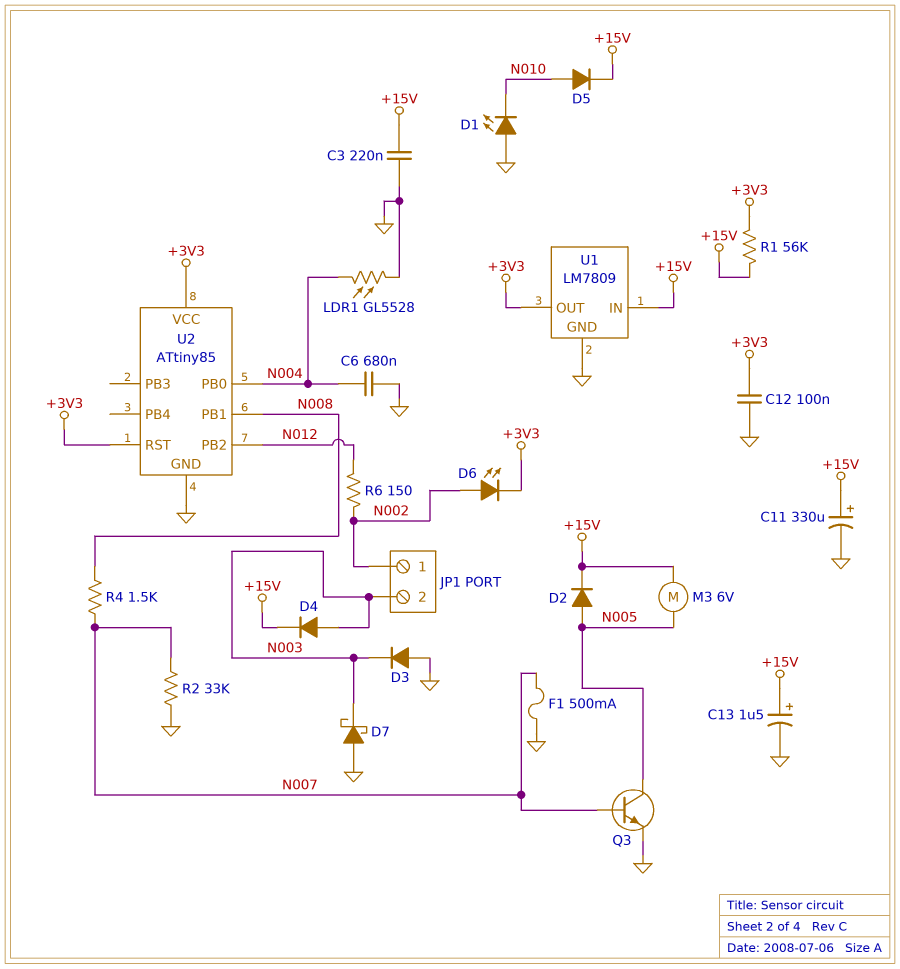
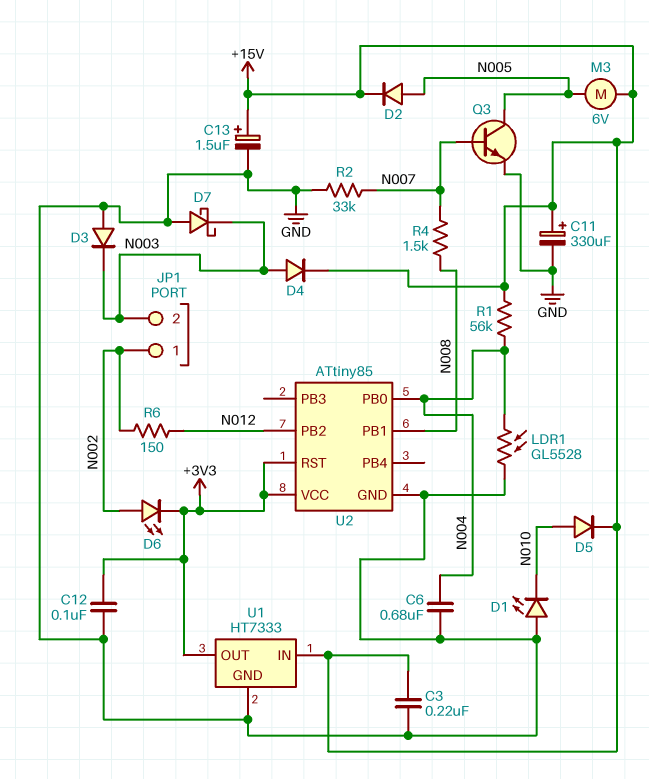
F1: 500mA (GND, N007) -> none
R1: 56k (+3V3, +15V) -> 56k (+15V, N004)
U1: LM7809 -> HT7333

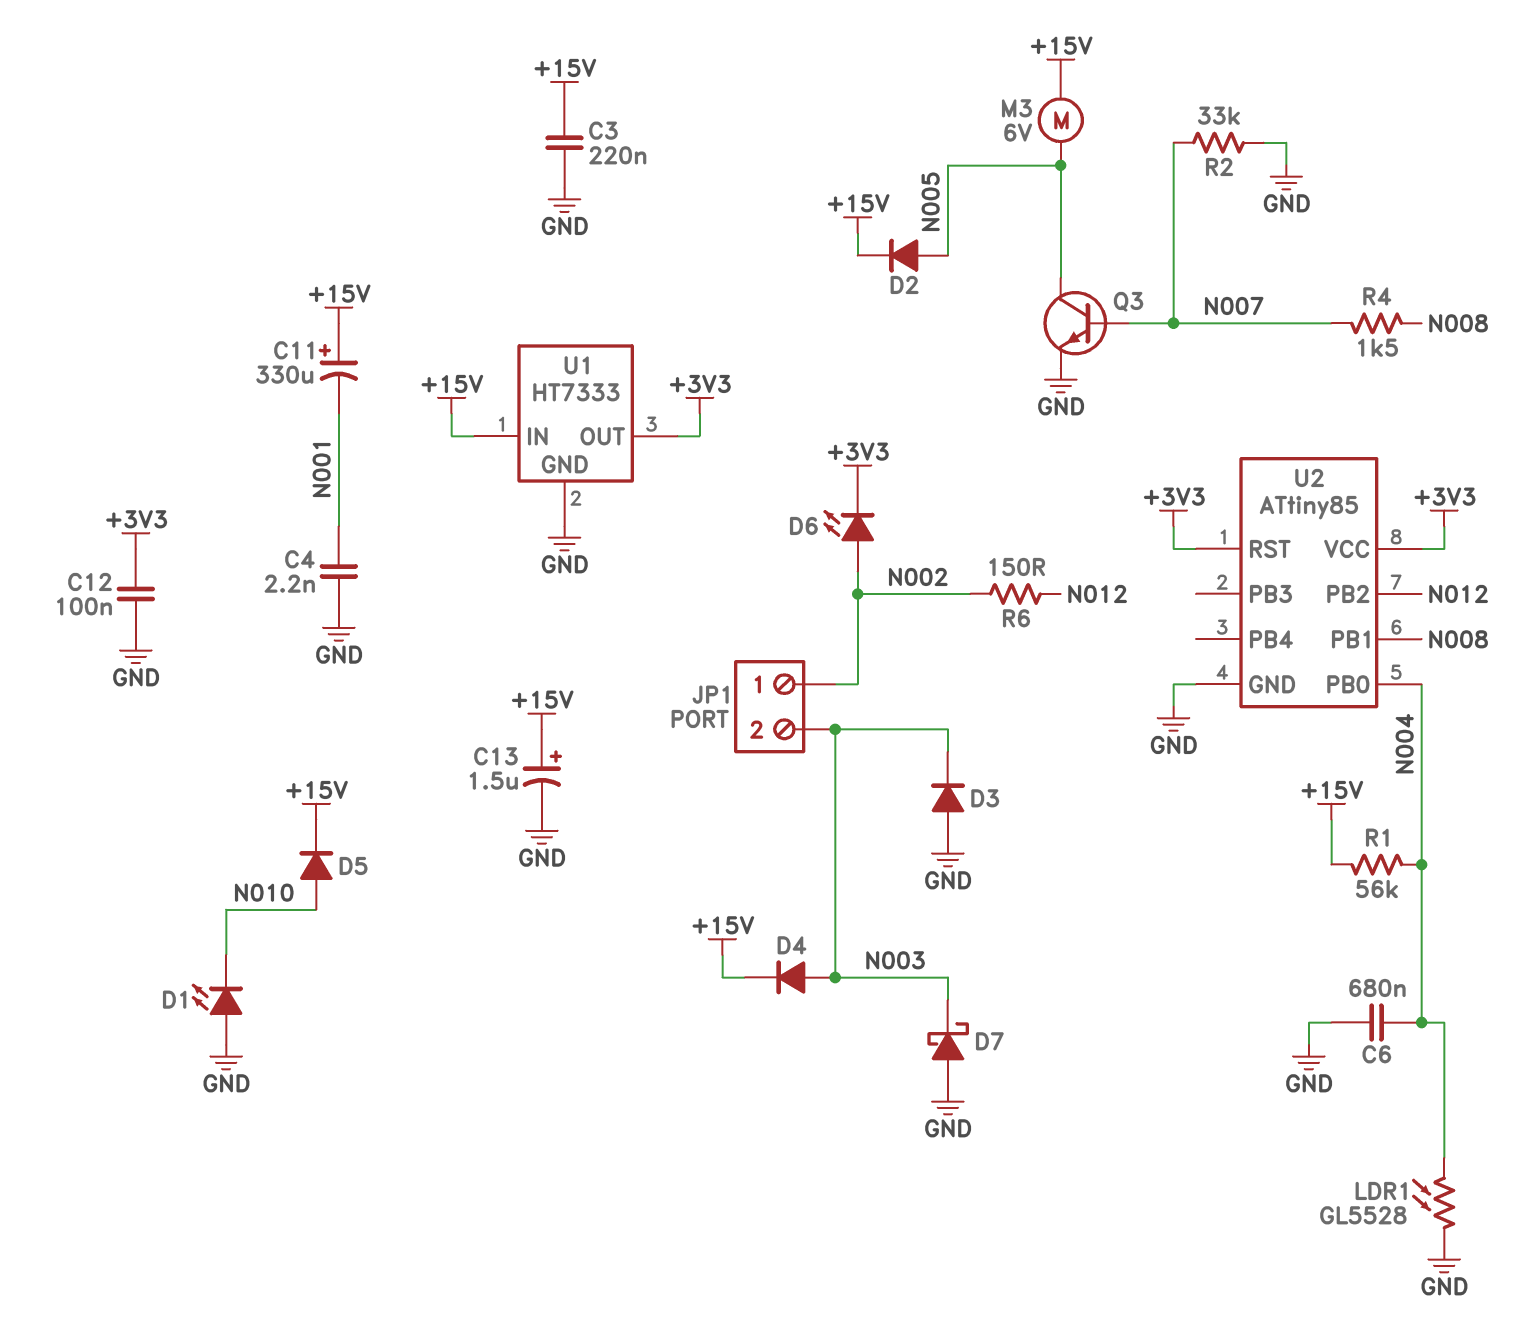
C4: none -> 2.2nF (GND, N001)
C11: 330uF (plus +15V, minus GND) -> 330uF (plus +15V, minus N001)

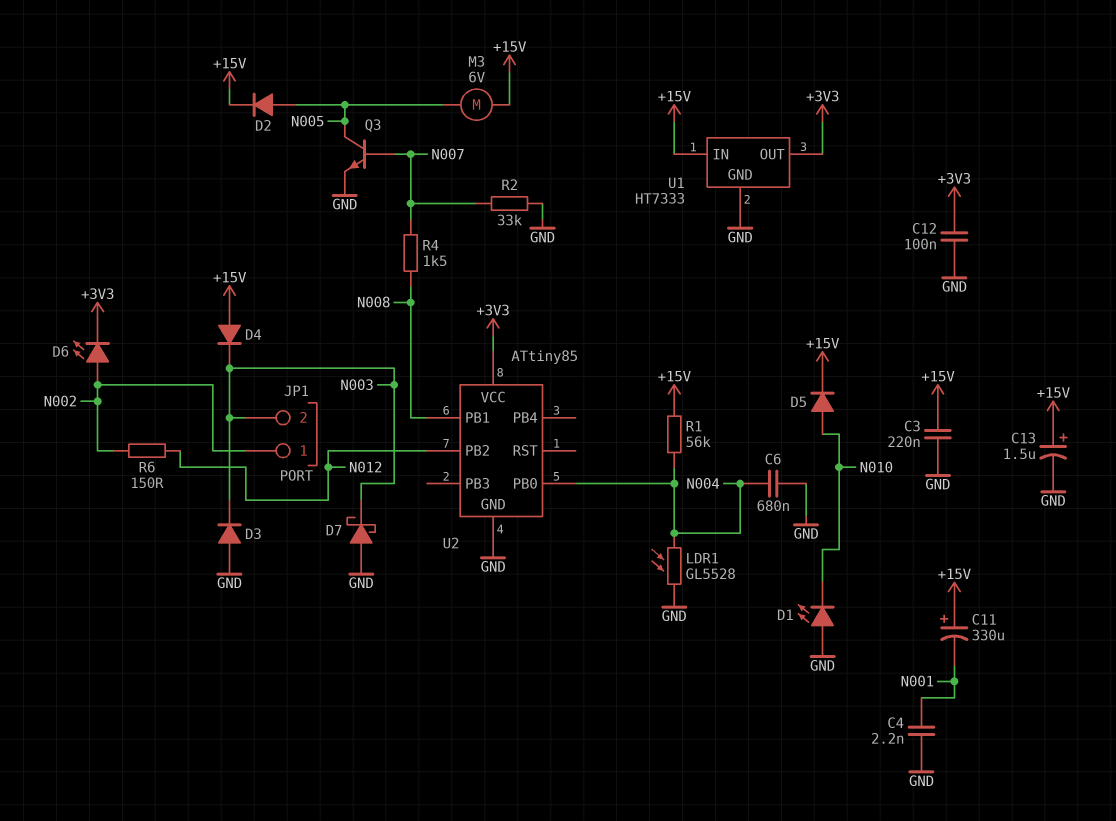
D4: diode (A N003, K +15V) -> diode (A +15V, K N003)
U2 pin RST: +3V3 -> none

